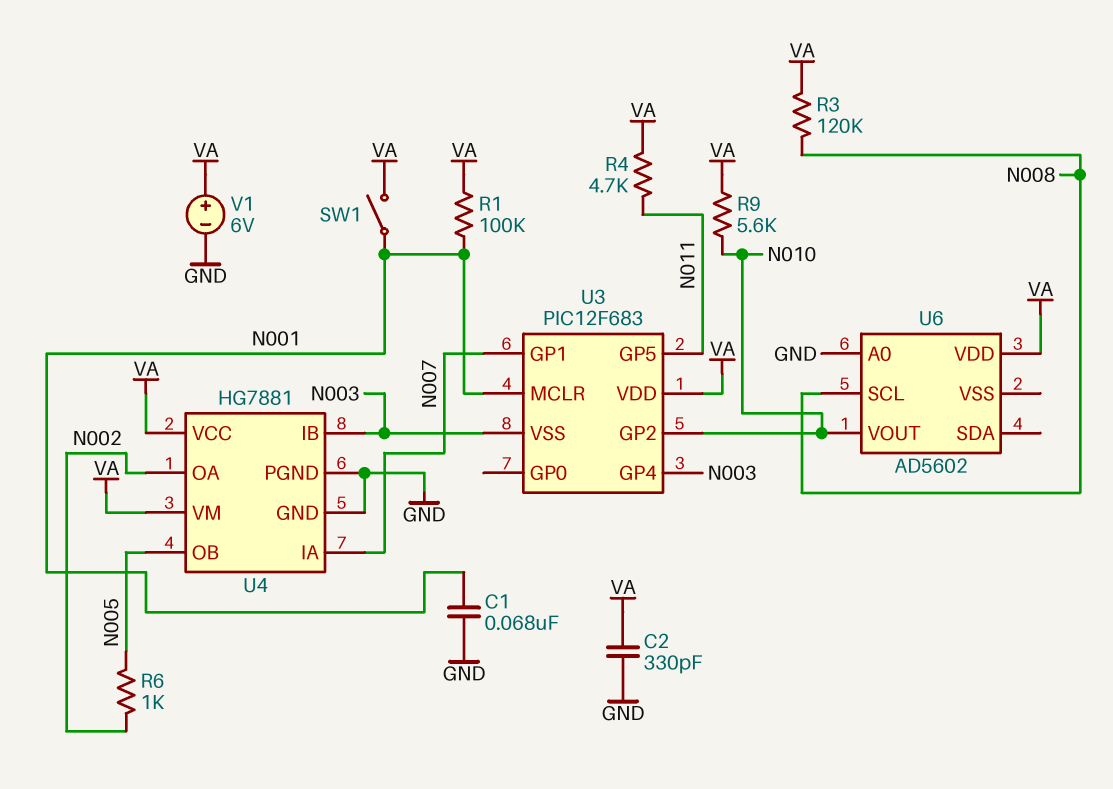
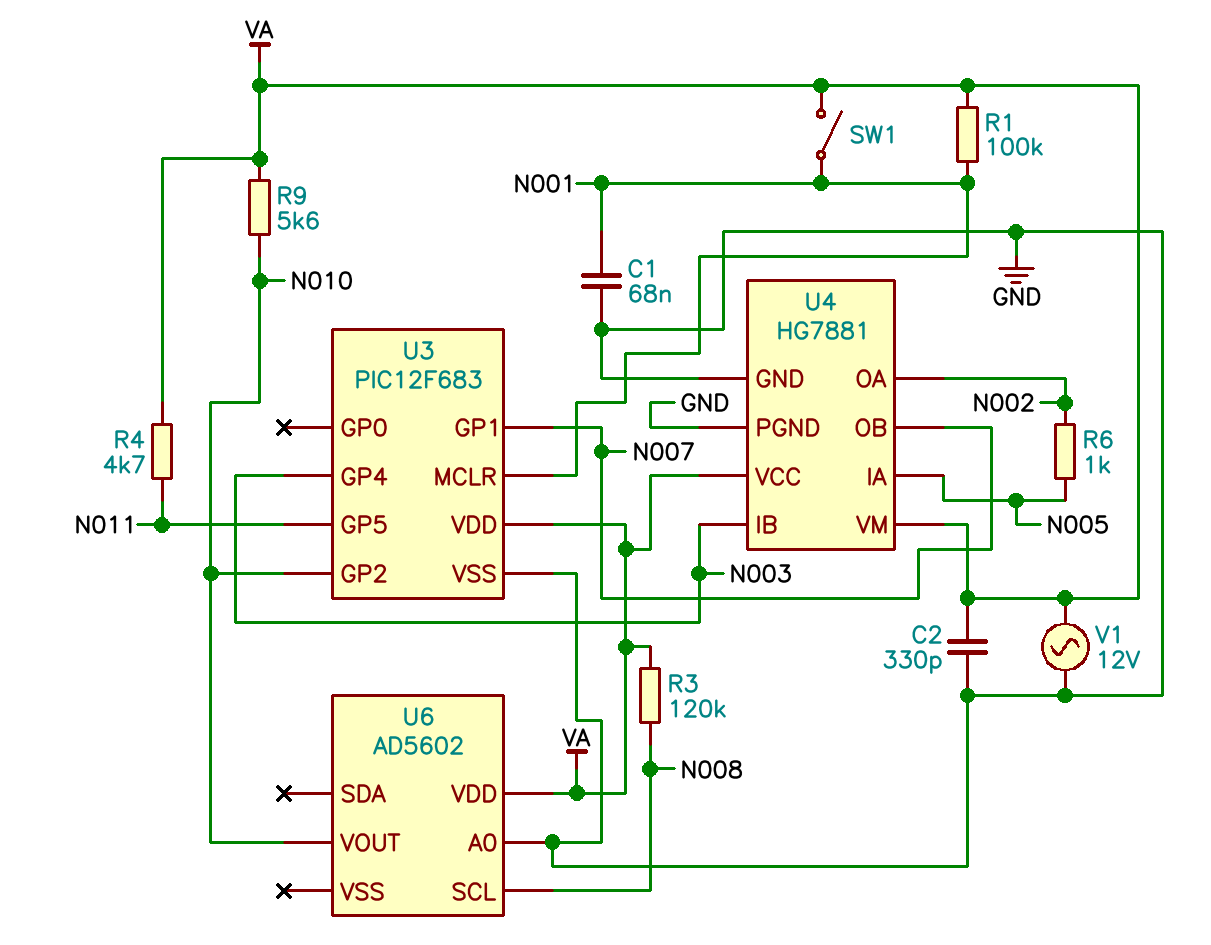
U3 pin VSS: N003 -> GND
U4 pin IA: N007 -> N005
U4 pin OB: N005 -> N007
V1: 6V (plus VA, minus GND) -> AC 12V (GND, VA)

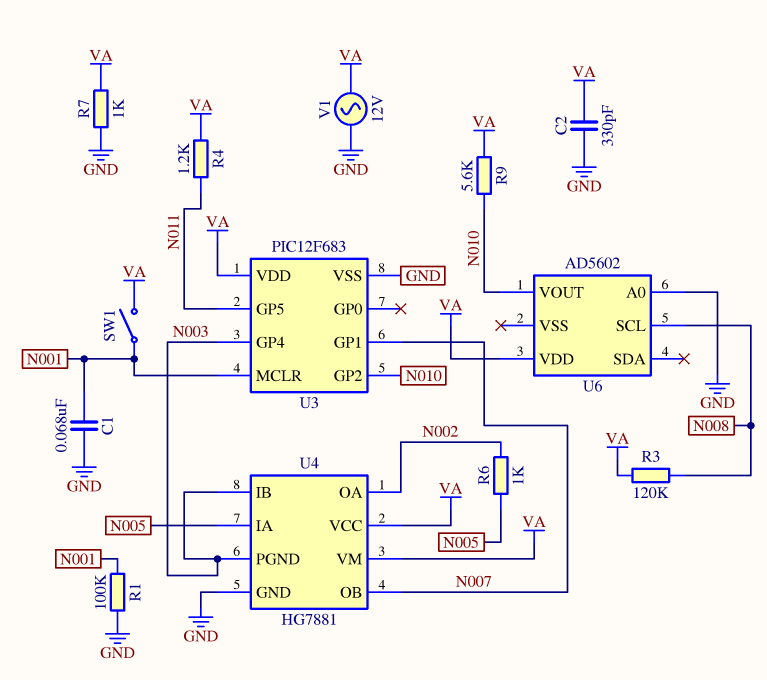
R1: 100k (N001, VA) -> 100k (GND, N001)
R4: 4.7k (N011, VA) -> 1.2k (N011, VA)
R7: none -> 1k (GND, VA)
U4 pin PGND: GND -> N003

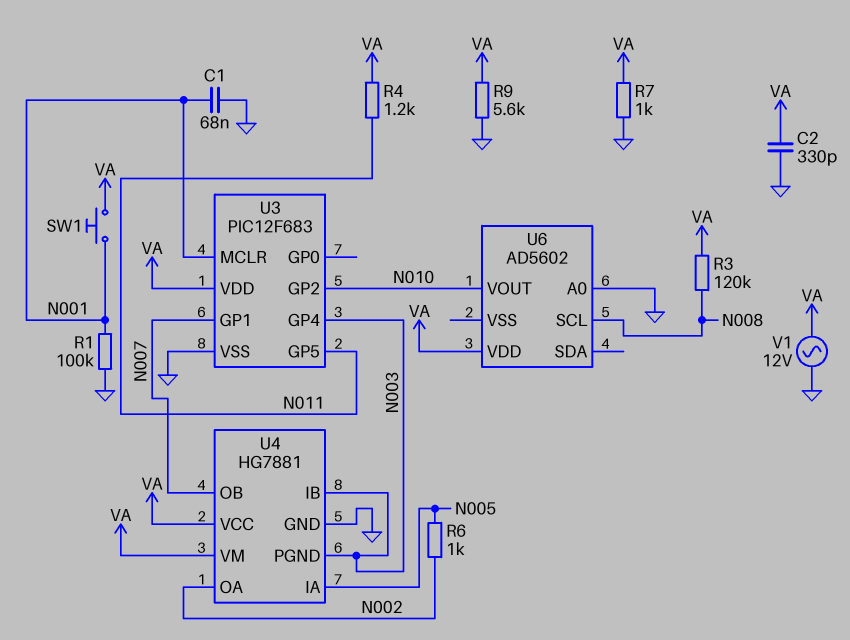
R9: 5.6k (N010, VA) -> 5.6k (GND, VA)
SW1: switch (N001, VA) -> button (N001, VA)

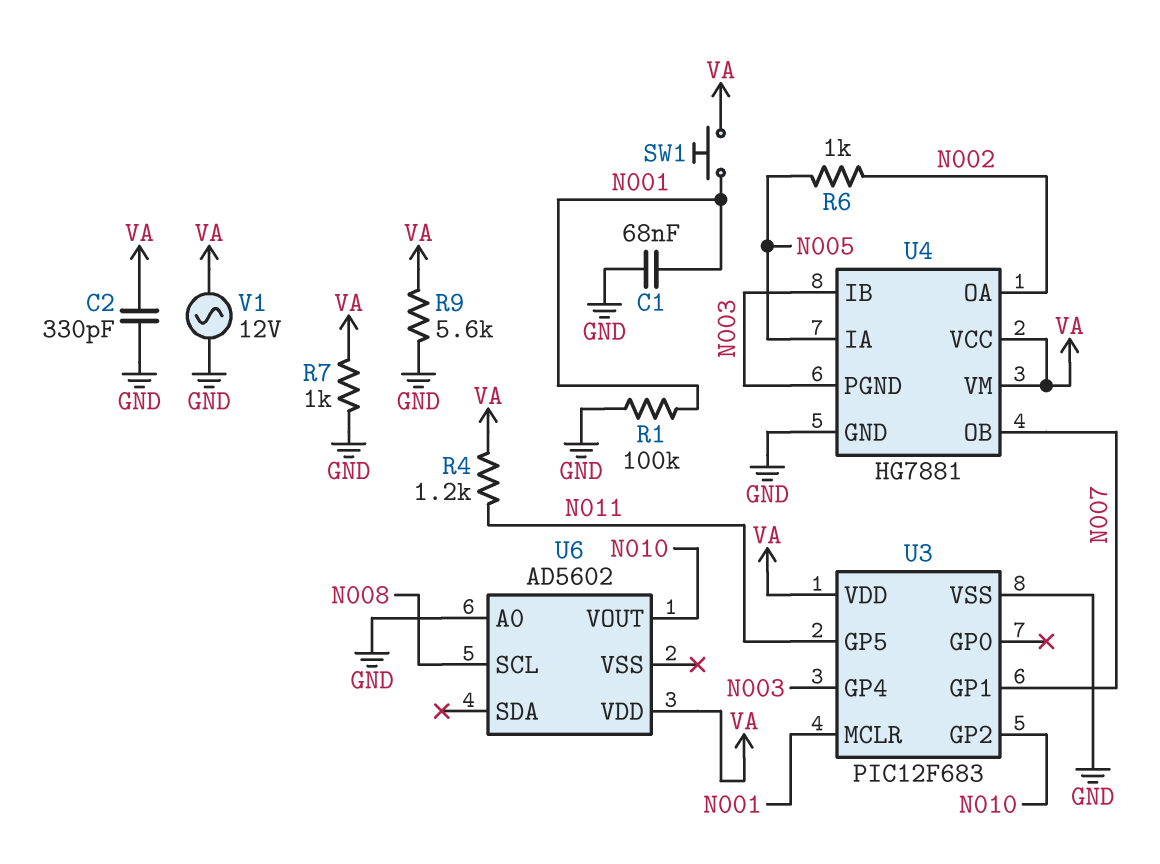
R3: 120k (N008, VA) -> none

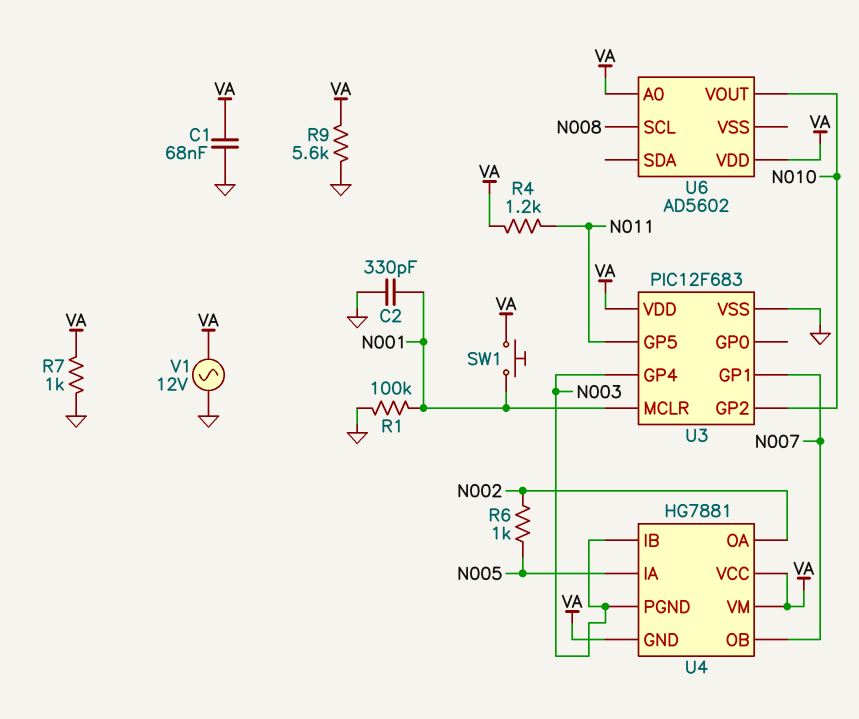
C1: 68nF (GND, N001) -> 68nF (GND, VA)
C2: 330pF (GND, VA) -> 330pF (GND, N001)
U4 pin GND: GND -> VA
U6 pin A0: GND -> VA

